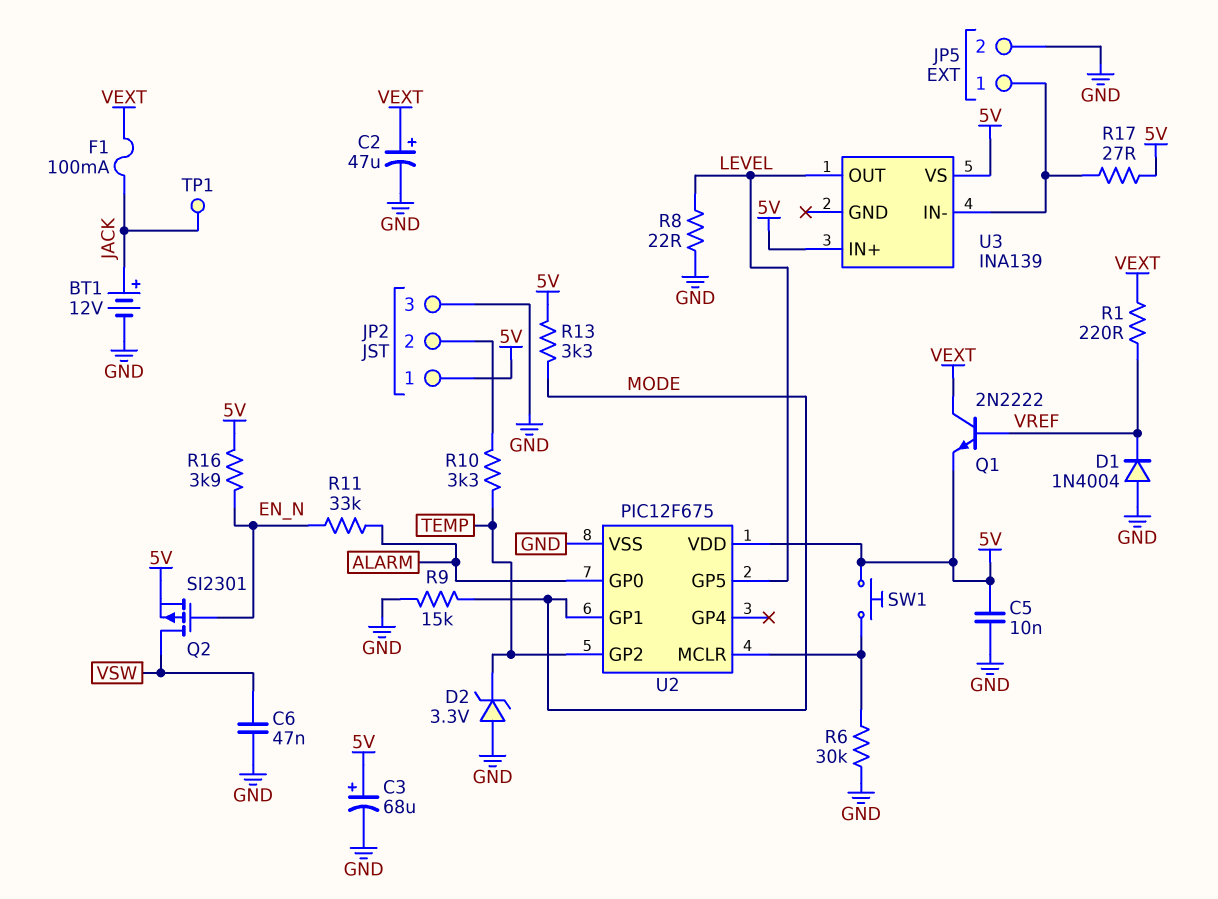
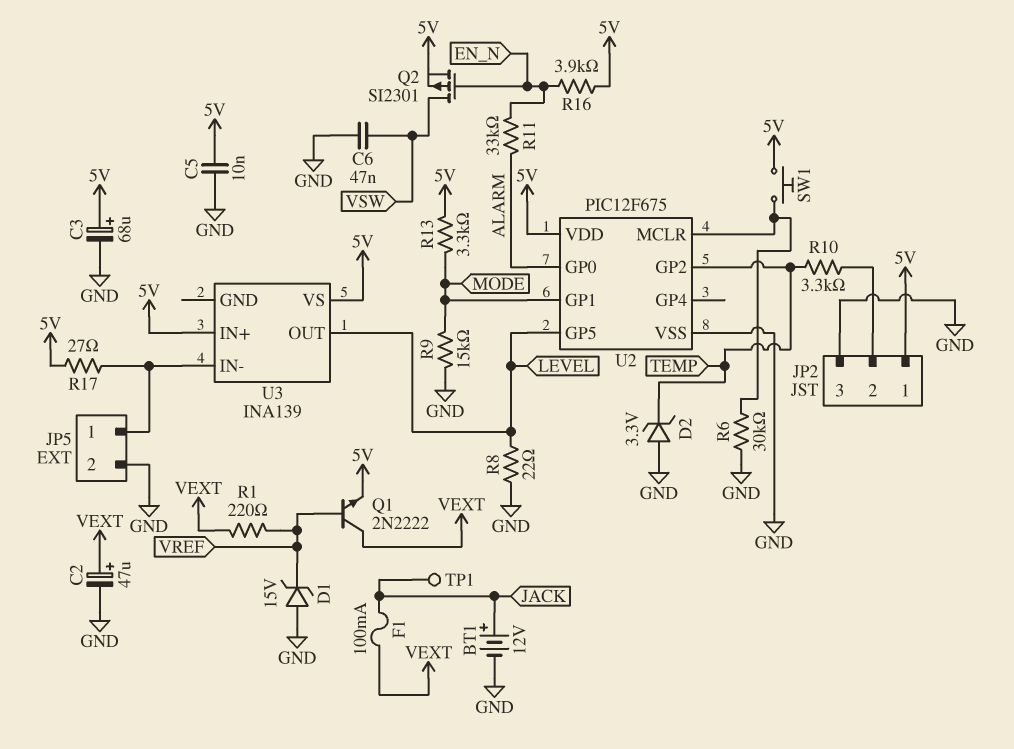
D1: diode 1N4004 (A GND, K VREF) -> zener 15V (A GND, K VREF)

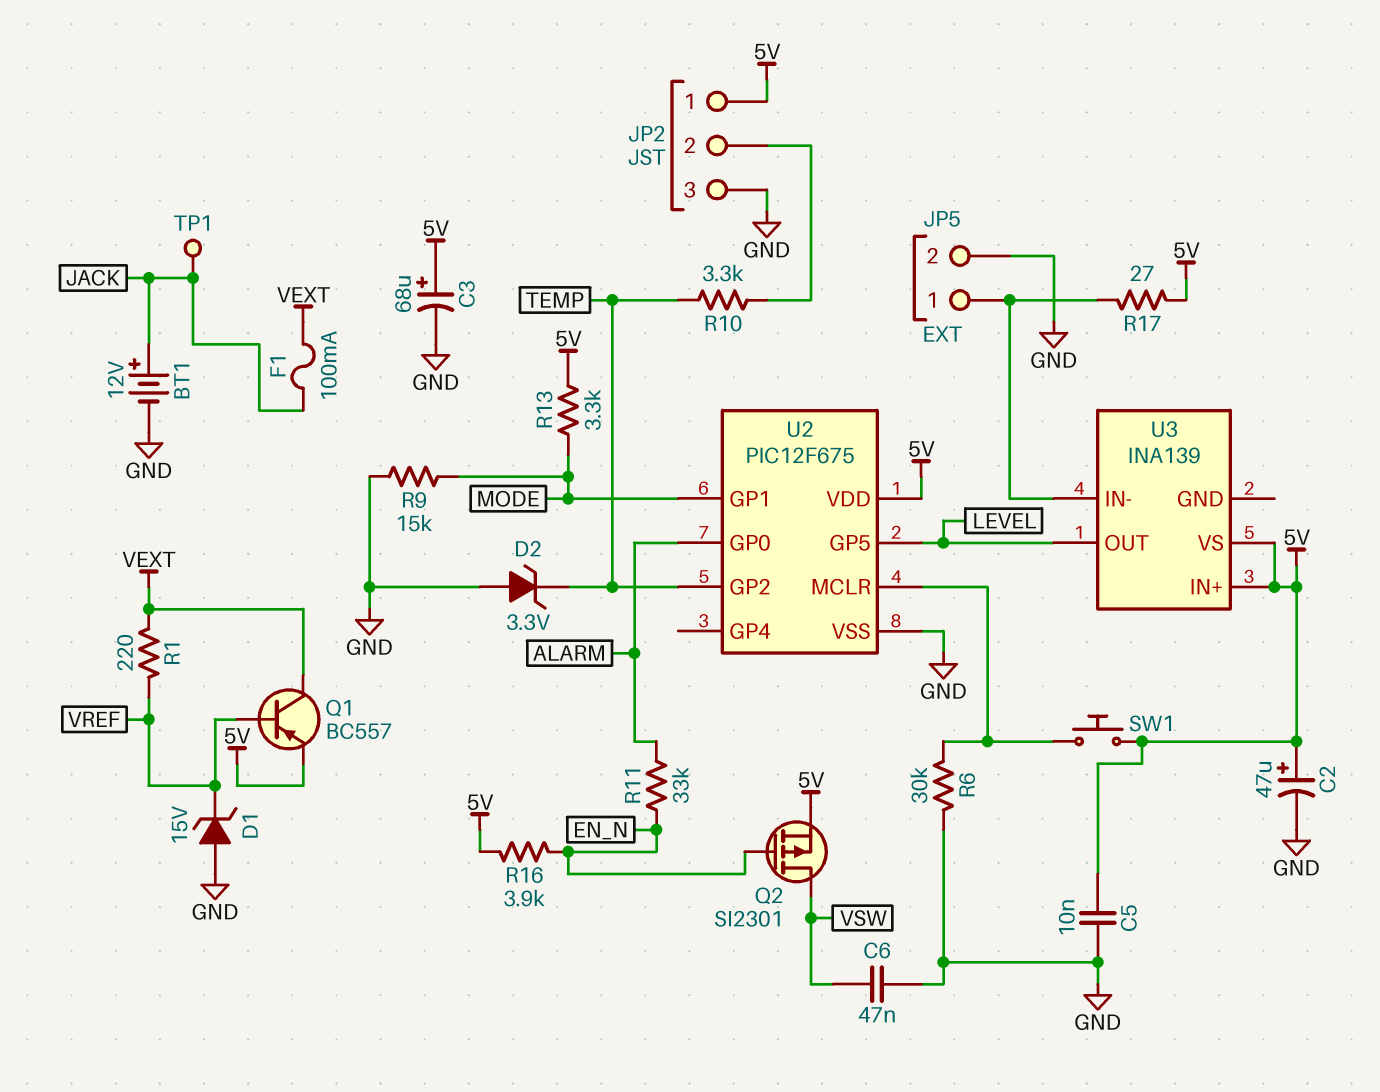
C2: 47uF (plus VEXT, minus GND) -> 47uF (plus 5V, minus GND)
Q1: NPN 2N2222 (B VREF, C VEXT, E 5V) -> PNP BC557 (B VREF, C VEXT, E 5V)
R8: 22 (GND, LEVEL) -> none

